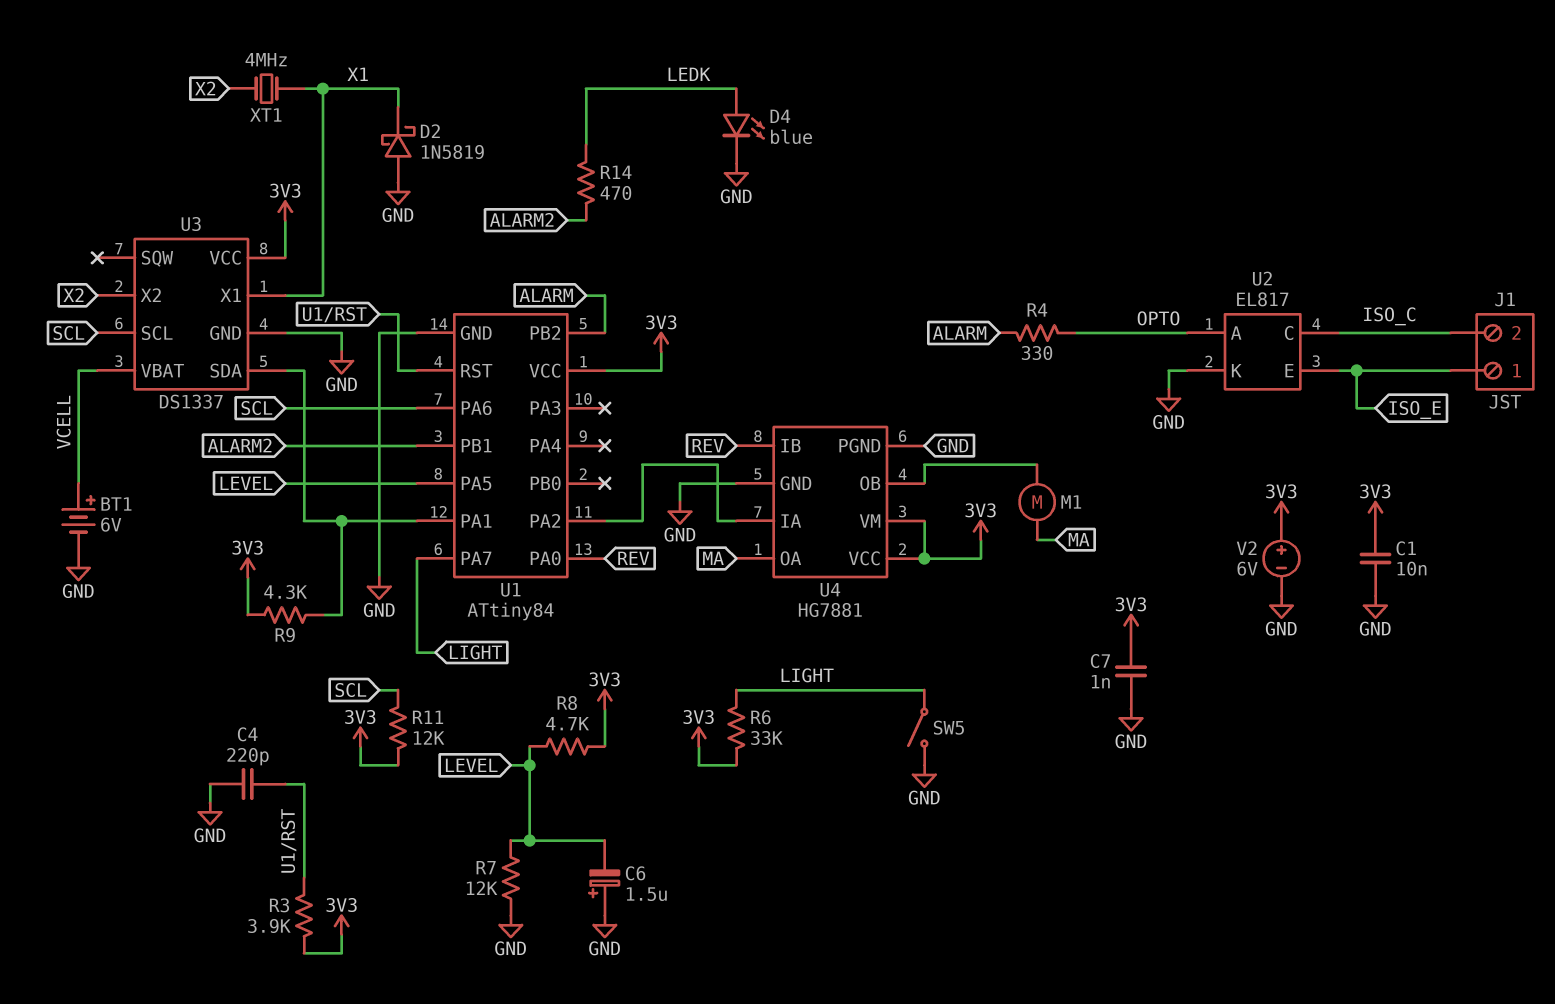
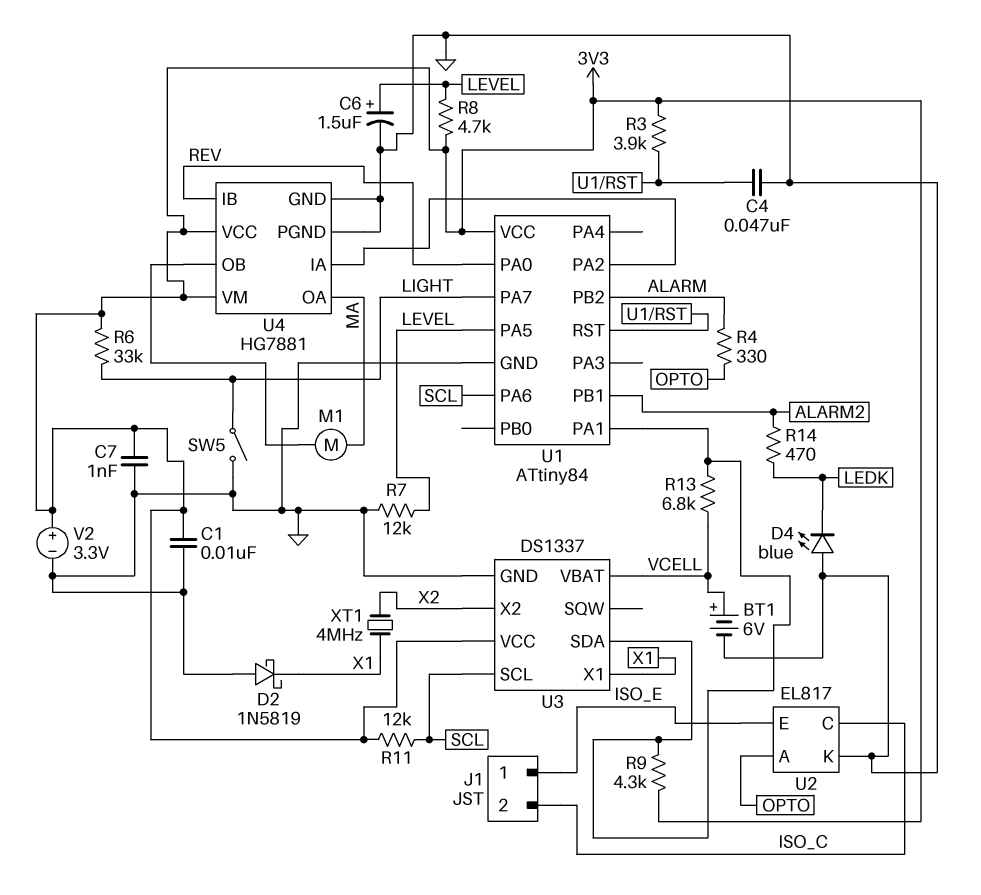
C4: 220pF (GND, U1/RST) -> 47nF (GND, U1/RST)
C6: 1.5uF (plus GND, minus LEVEL) -> 1.5uF (plus LEVEL, minus GND)
D4: LED blue (A LEDK, K GND) -> LED blue (A GND, K LEDK)
R13: none -> 6.8k (U1/PA1, VCELL)
V2: 6V (plus 3V3, minus GND) -> 3.3V (plus 3V3, minus GND)

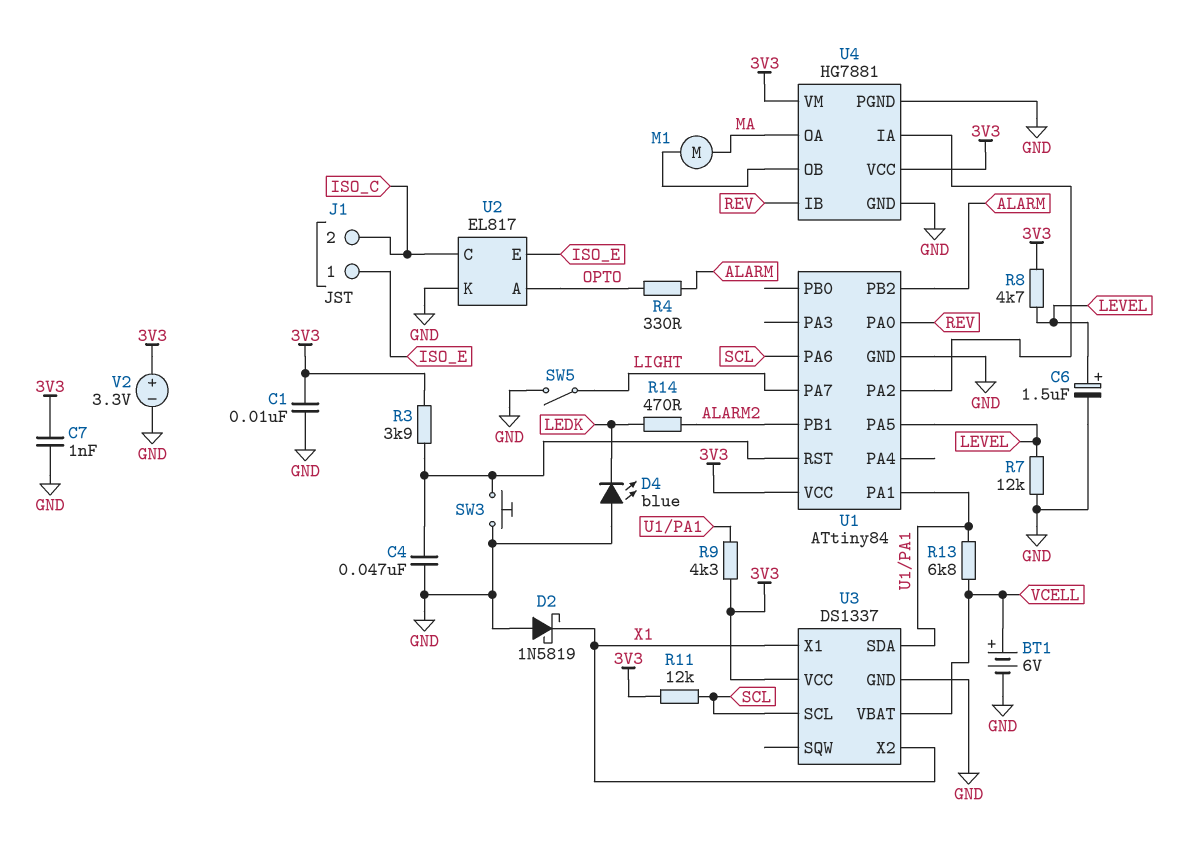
R6: 33k (3V3, LIGHT) -> none
SW3: none -> button (GND, U1/RST)
U3 pin X2: X2 -> X1
XT1: 4MHz (X1, X2) -> none

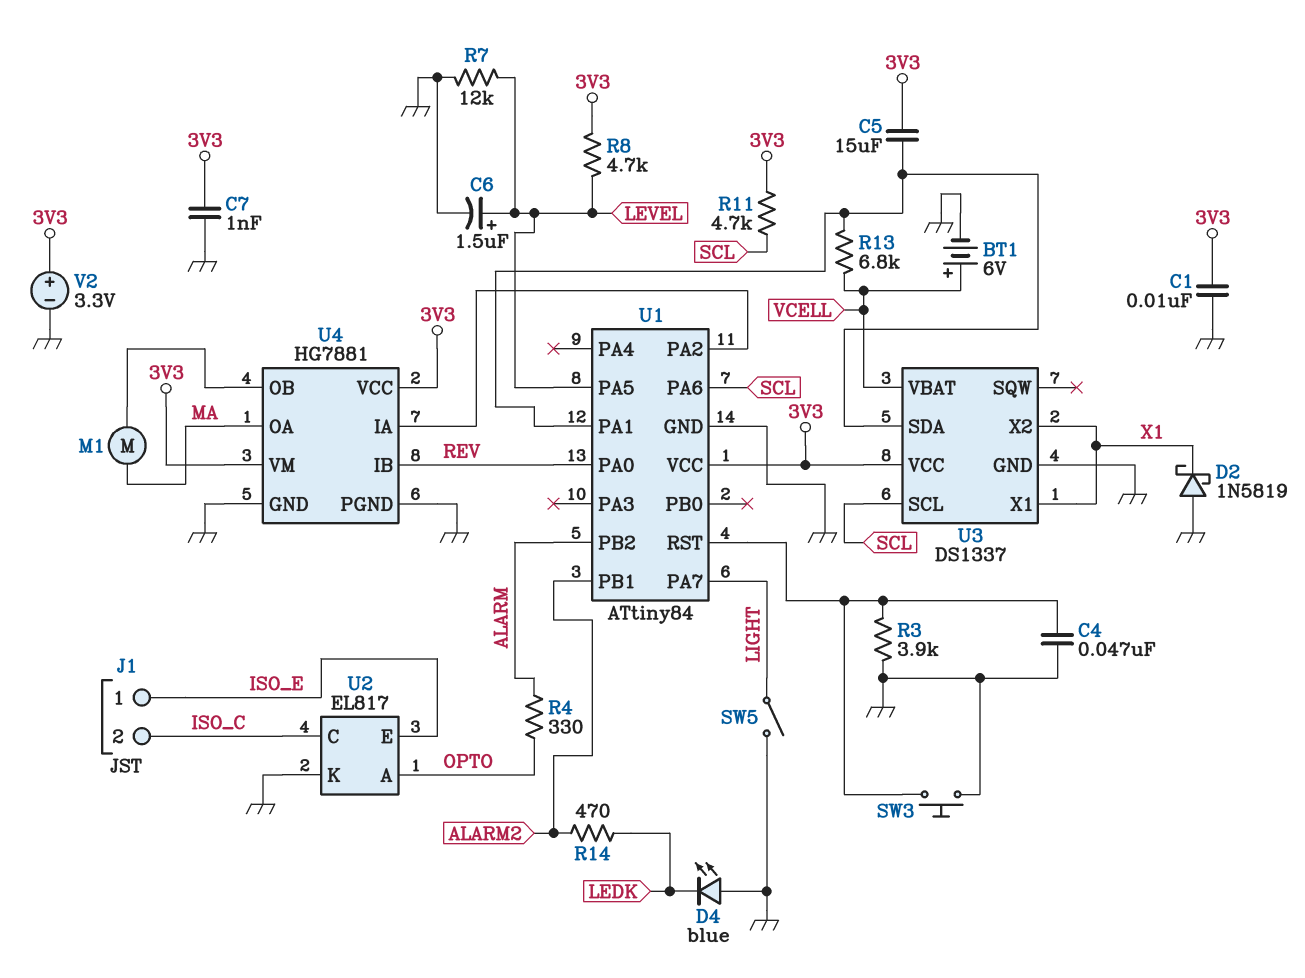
C5: none -> 15uF (3V3, U1/PA1)
R3: 3.9k (3V3, U1/RST) -> 3.9k (GND, U1/RST)
R9: 4.3k (3V3, U1/PA1) -> none
R11: 12k (3V3, SCL) -> 4.7k (3V3, SCL)

